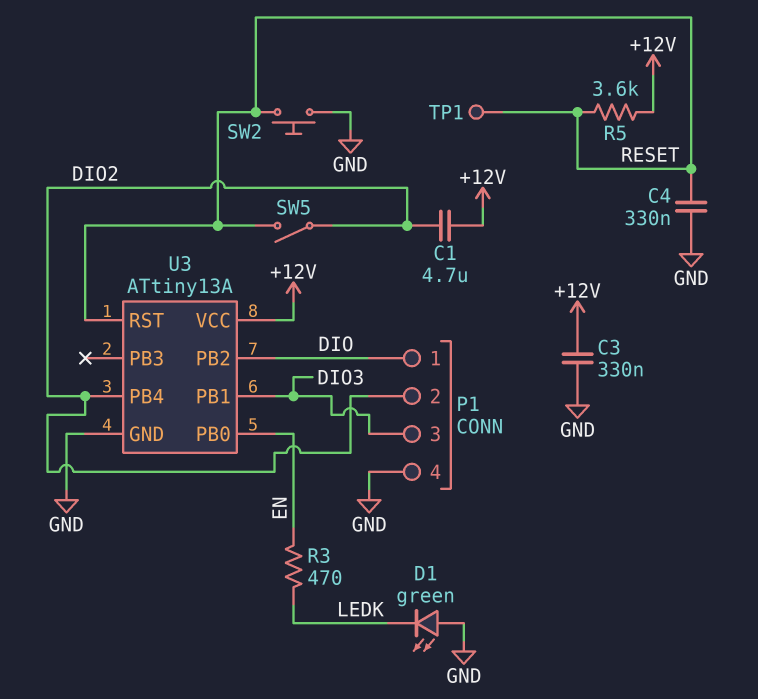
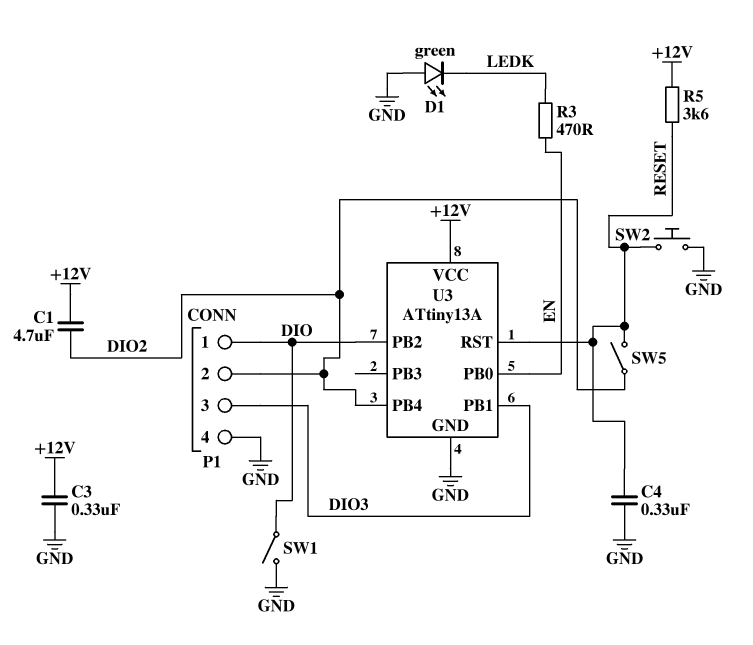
SW1: none -> switch (DIO, GND)
TP1: test point (RESET) -> none

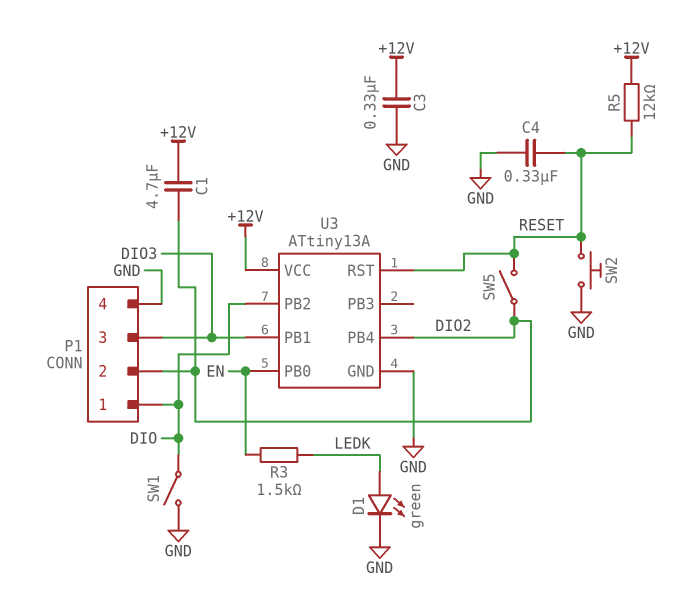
D1: LED green (A GND, K LEDK) -> LED green (A LEDK, K GND)
R3: 470 (EN, LEDK) -> 1.5k (EN, LEDK)
R5: 3.6k (+12V, RESET) -> 12k (+12V, RESET)

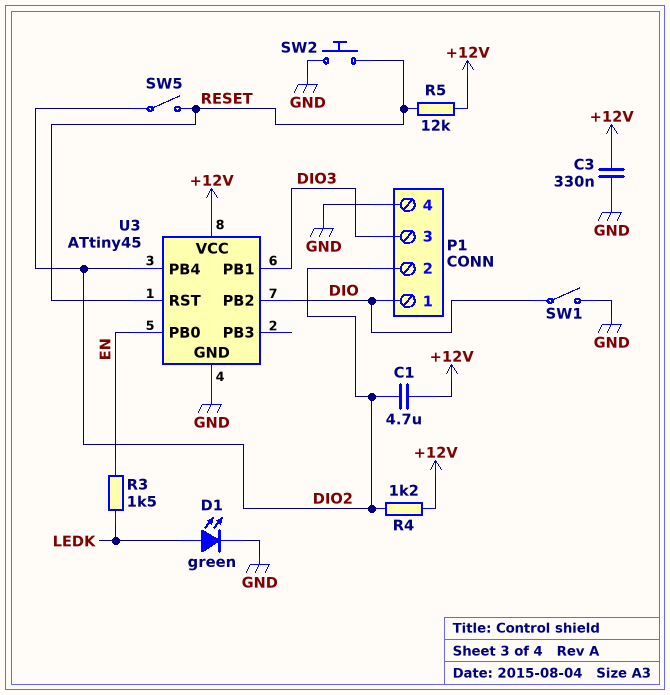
C4: 330nF (GND, RESET) -> none
R4: none -> 1.2k (+12V, DIO2)
U3: ATtiny13A -> ATtiny45

